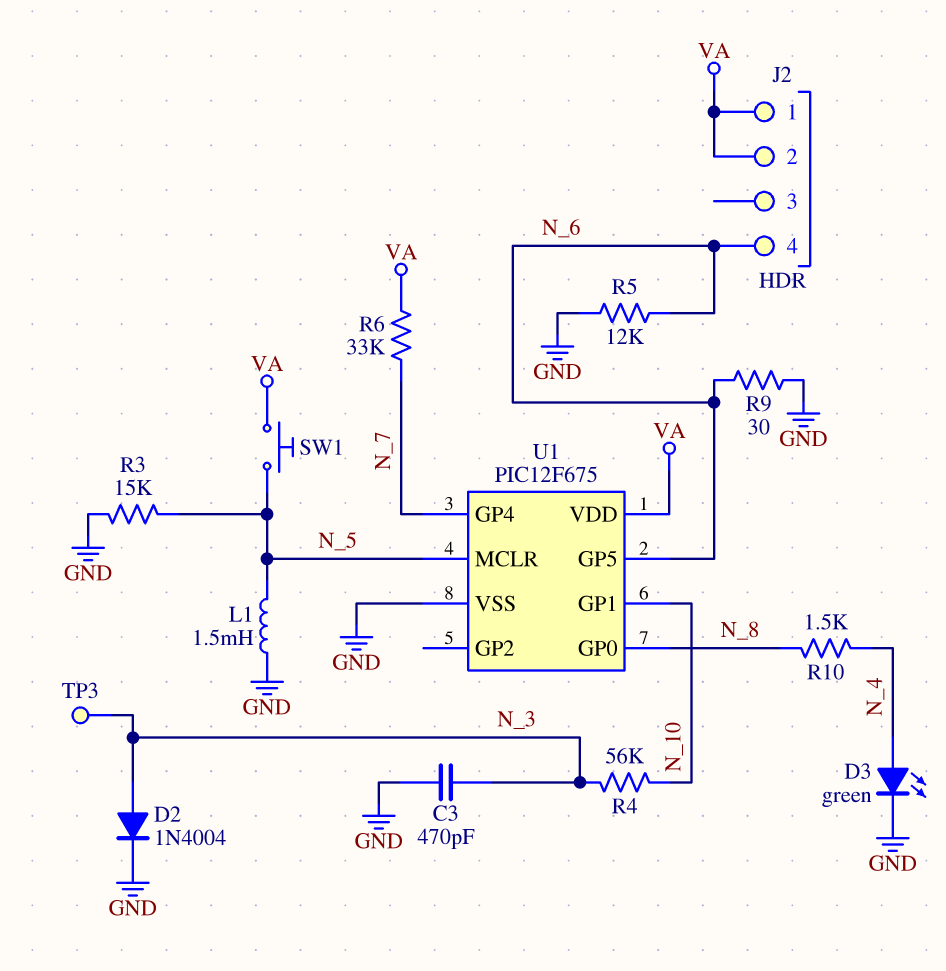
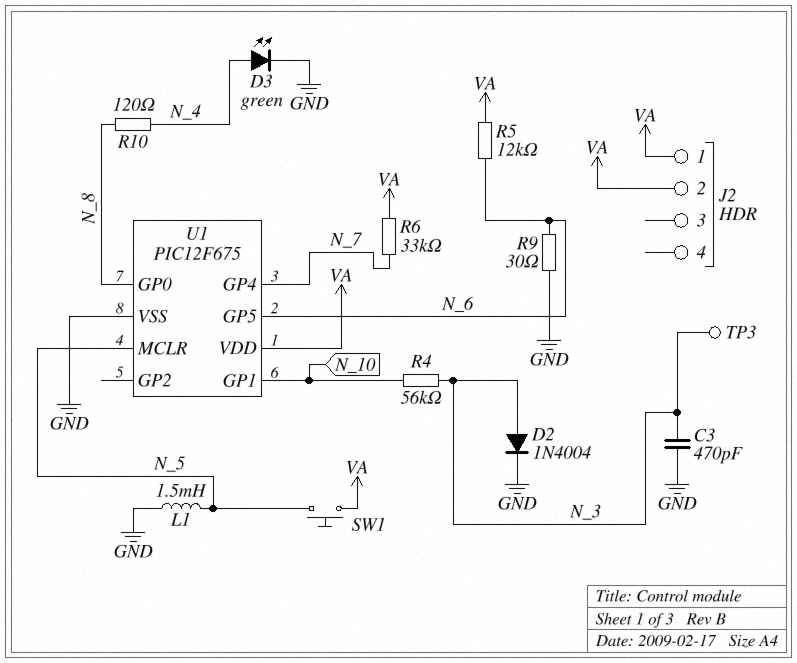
J2 pin 4: N_6 -> none
R3: 15k (GND, N_5) -> none
R5: 12k (GND, N_6) -> 12k (N_6, VA)
R10: 1.5k (N_4, N_8) -> 120 (N_4, N_8)

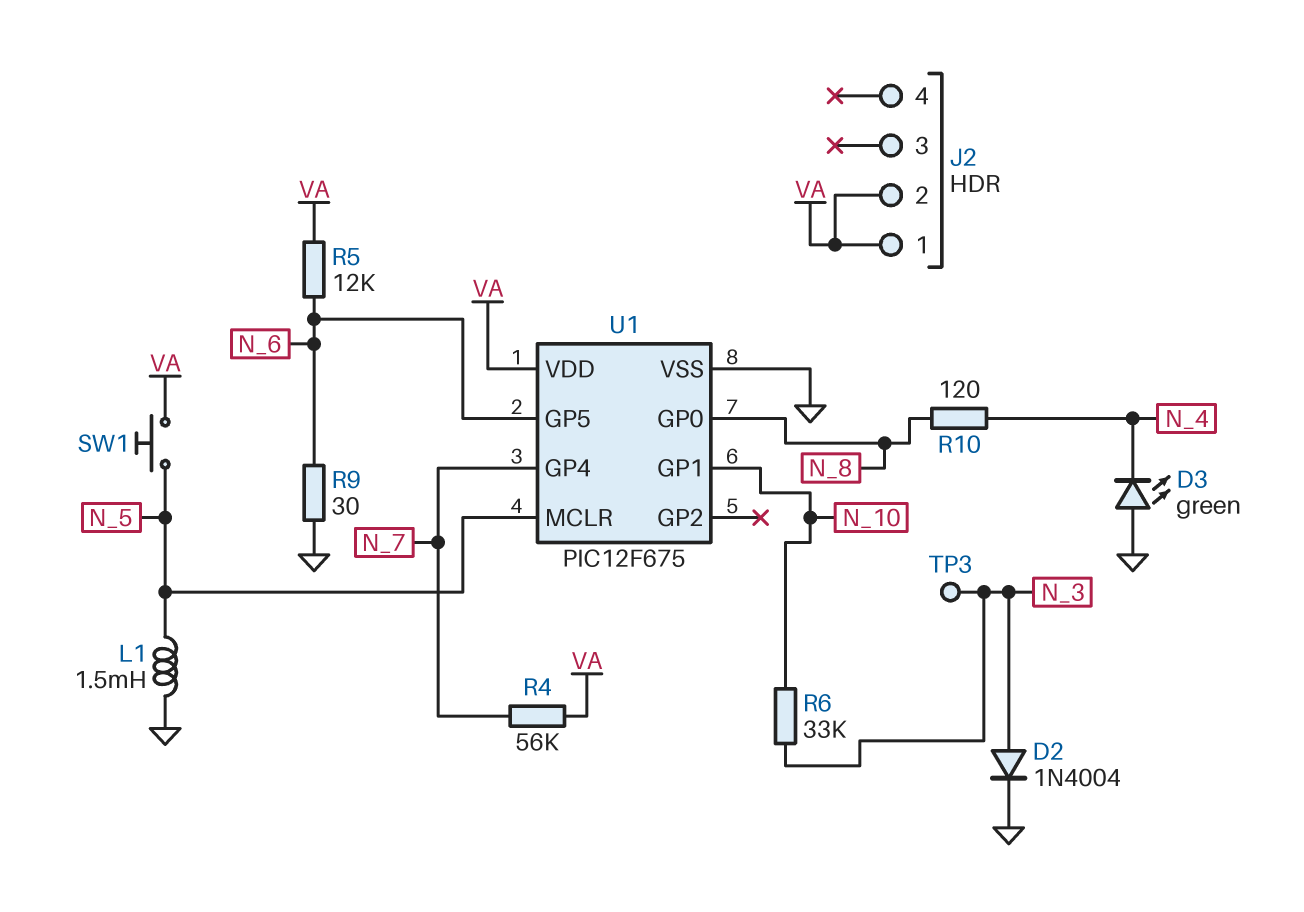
C3: 470pF (GND, N_3) -> none
D3: LED green (A N_4, K GND) -> LED green (A GND, K N_4)
R4: 56k (N_3, N_10) -> 56k (N_7, VA)
R6: 33k (N_7, VA) -> 33k (N_3, N_10)

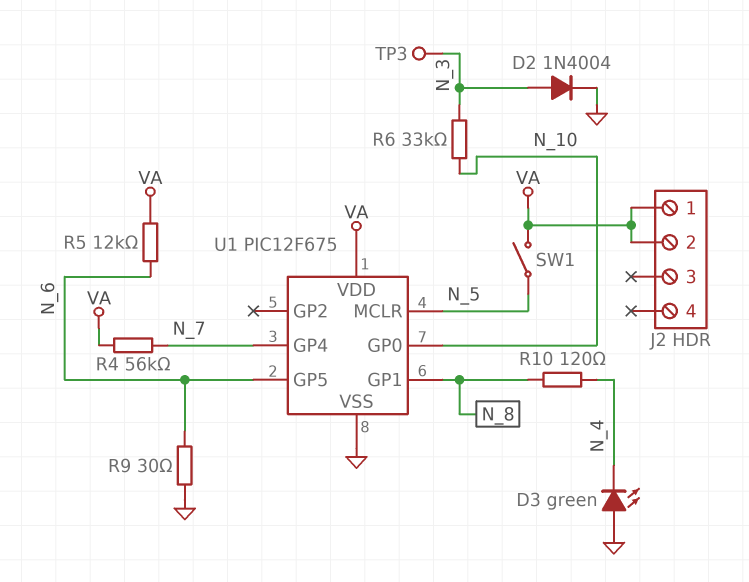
L1: 1.5mH (GND, N_5) -> none
SW1: button (N_5, VA) -> switch (N_5, VA)
U1 pin GP0: N_8 -> N_10
U1 pin GP1: N_10 -> N_8

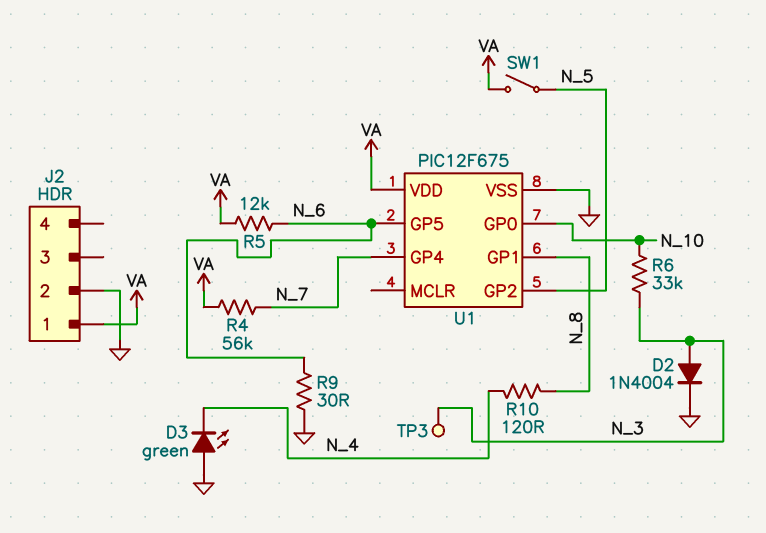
J2 pin 2: VA -> GND
U1 pin GP2: none -> N_5
U1 pin MCLR: N_5 -> none

